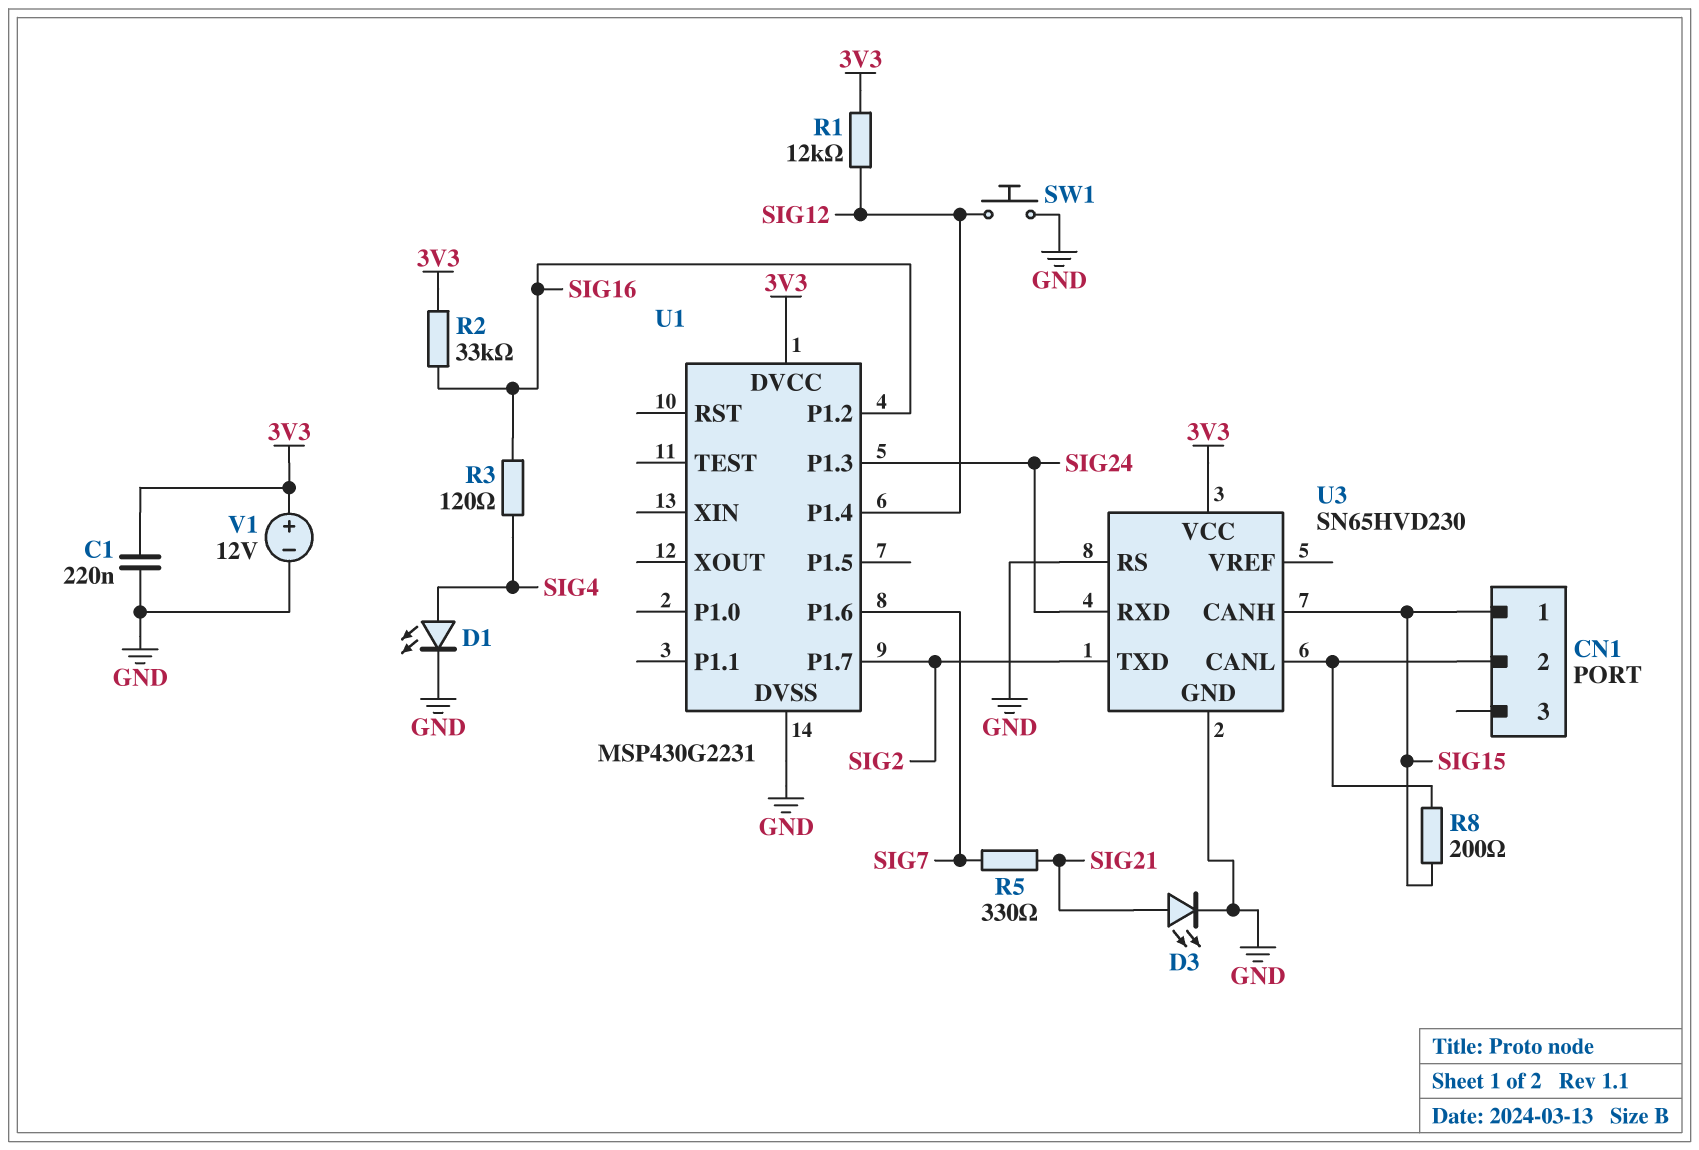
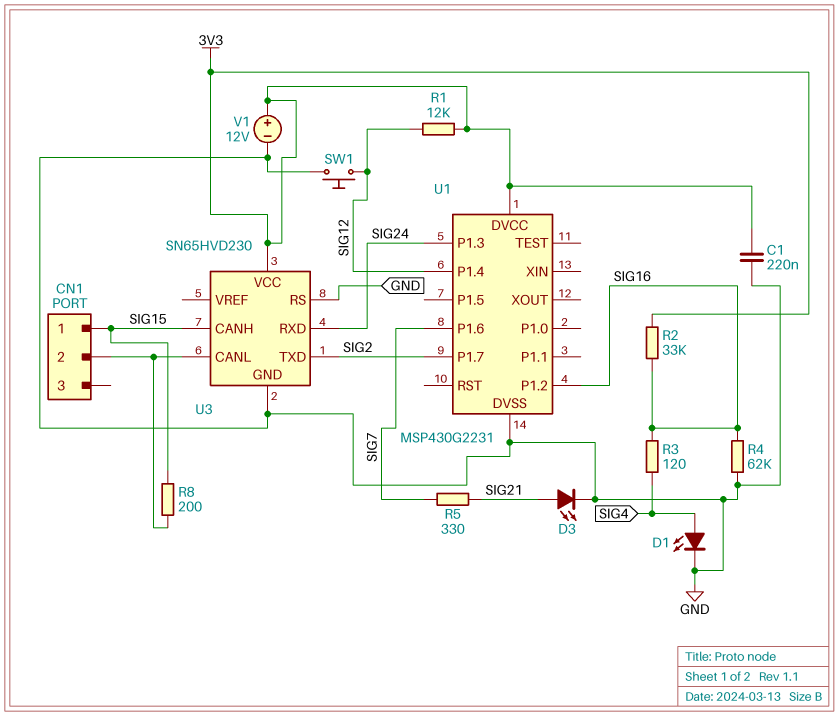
R4: none -> 62k (GND, SIG16)

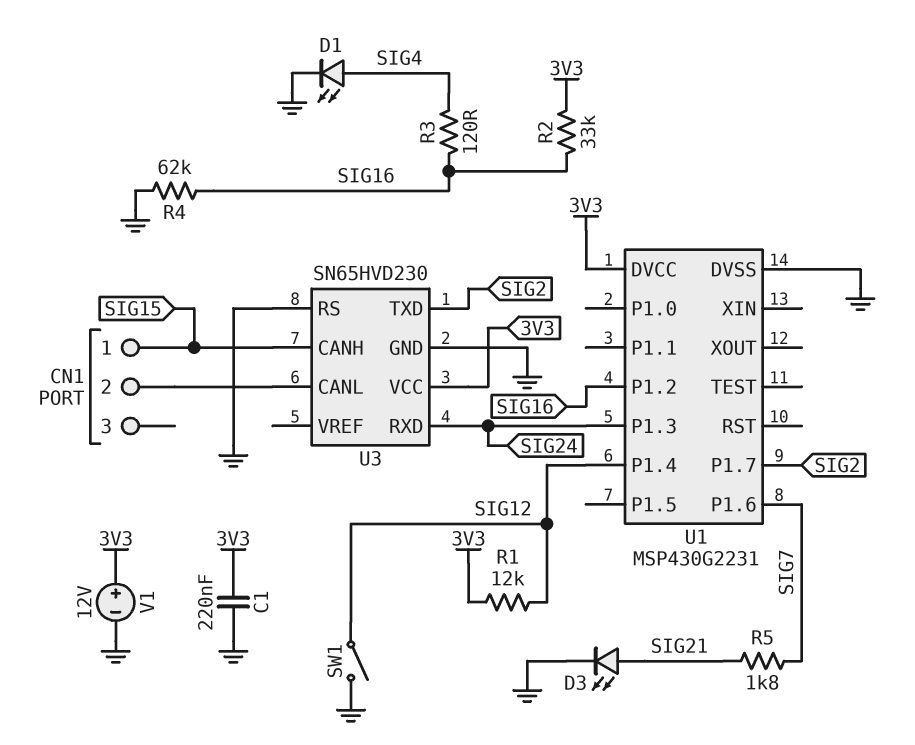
R5: 330 (SIG7, SIG21) -> 1.8k (SIG7, SIG21)
R8: 200 (CN1/2, SIG15) -> none
SW1: button (GND, SIG12) -> switch (GND, SIG12)

